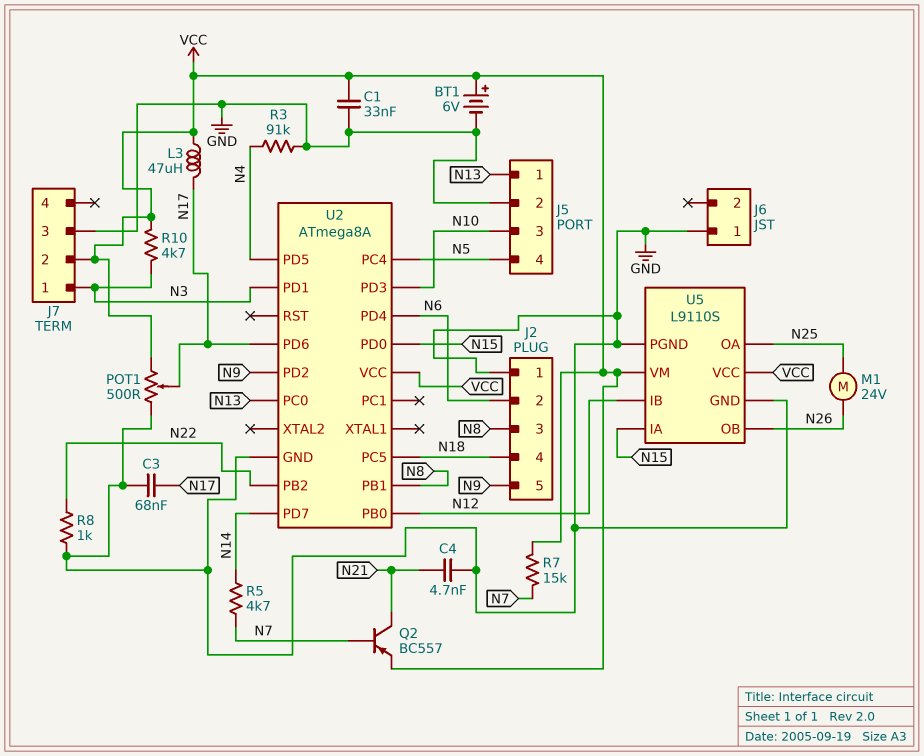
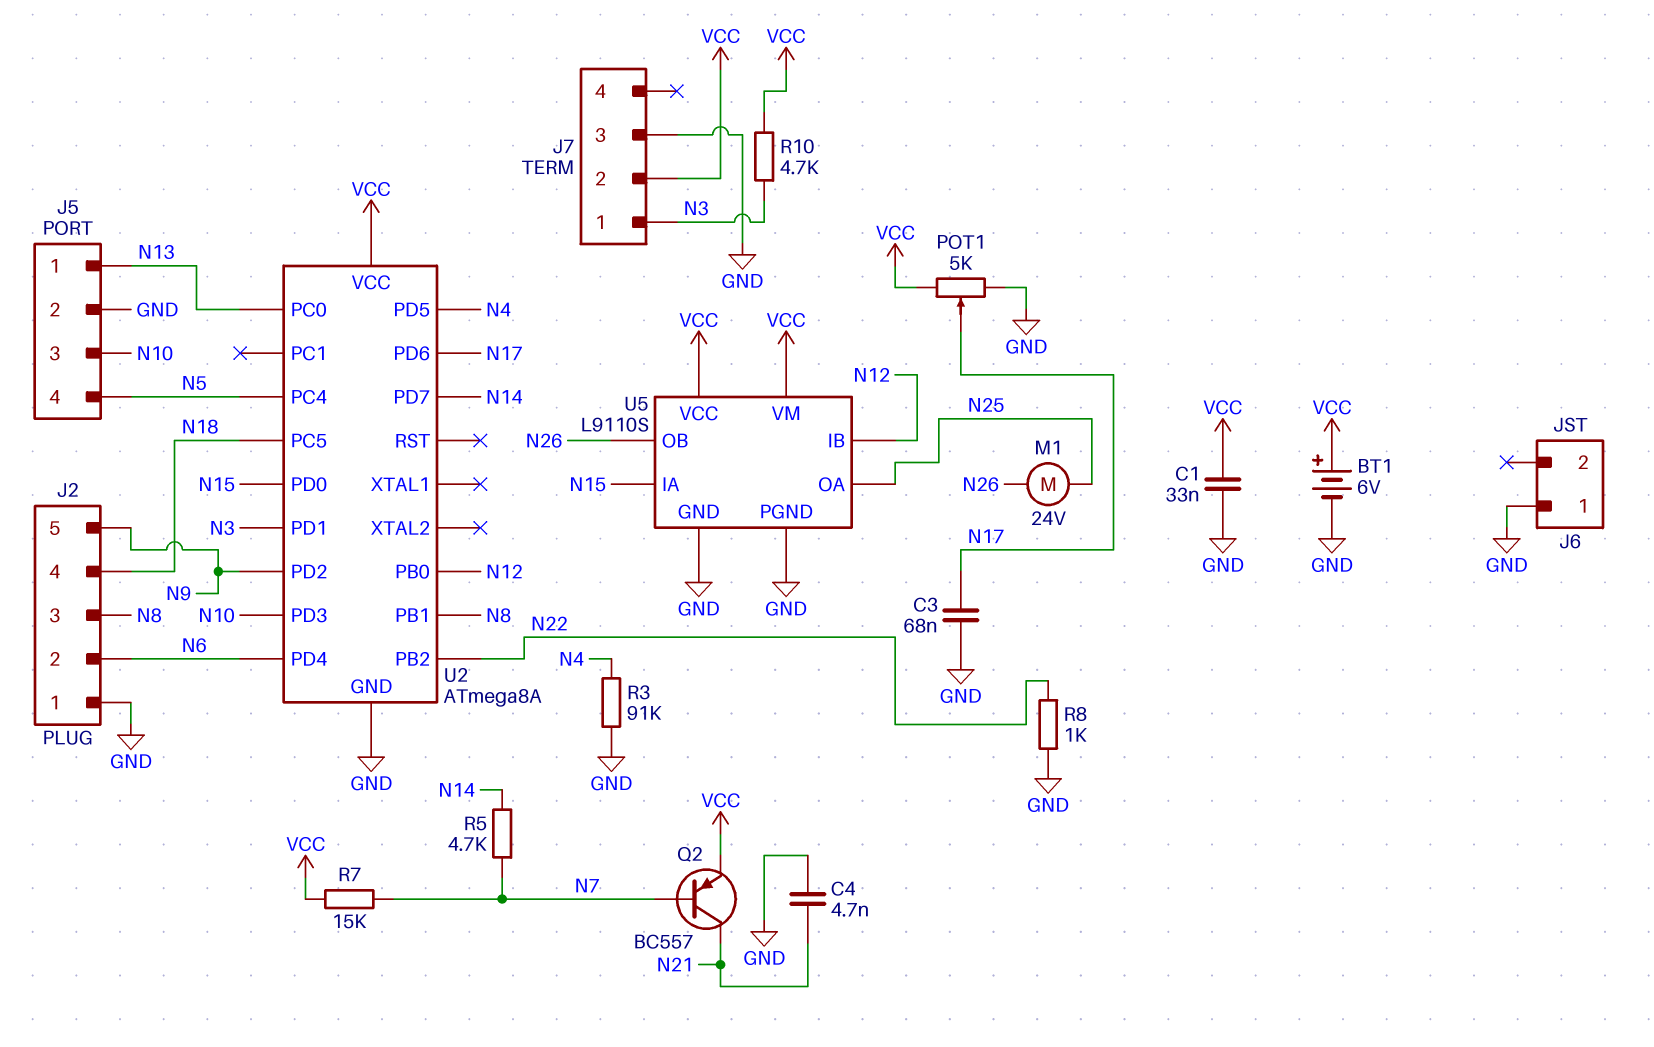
L3: 47uH (N17, VCC) -> none
POT1: 500 (GND, VCC, wiper N17) -> 5k (GND, VCC, wiper N17)

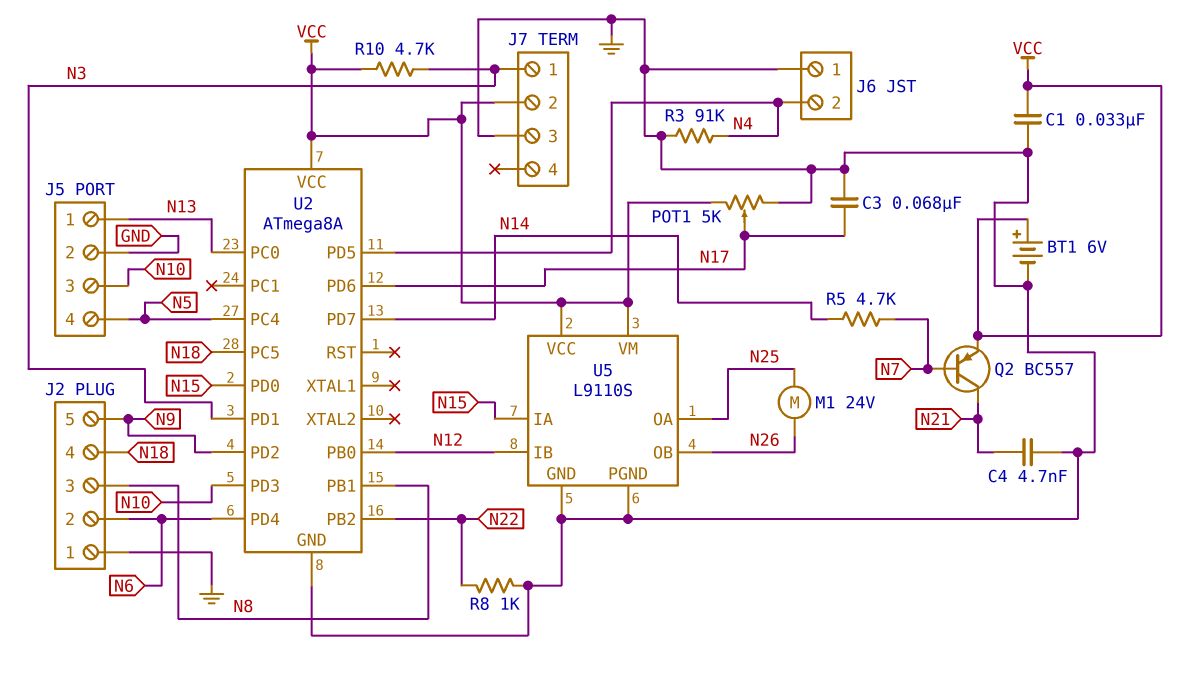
J6 pin 2: none -> N4
R7: 15k (N7, VCC) -> none

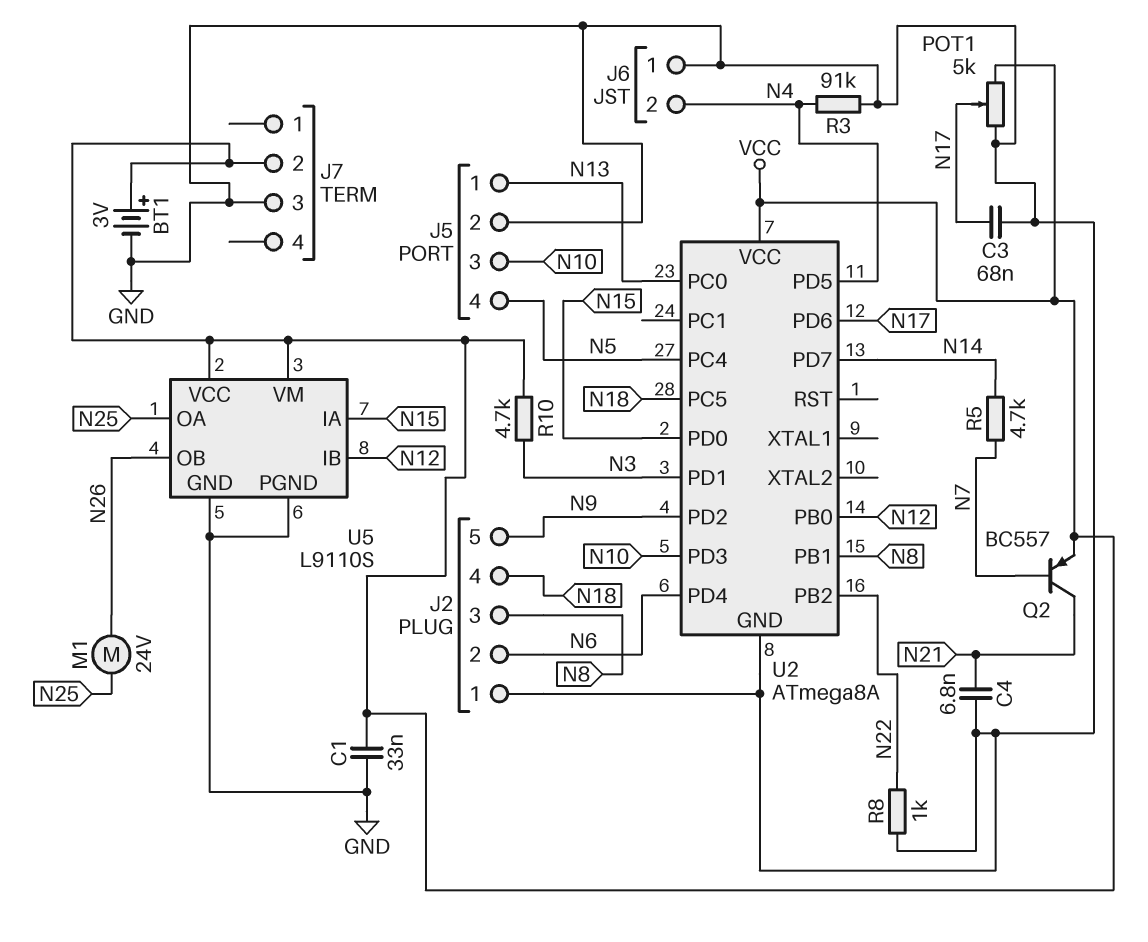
BT1: 6V (plus VCC, minus GND) -> 3V (plus VCC, minus GND)
C4: 4.7nF (GND, N21) -> 6.8nF (GND, N21)
J7 pin 1: N3 -> none

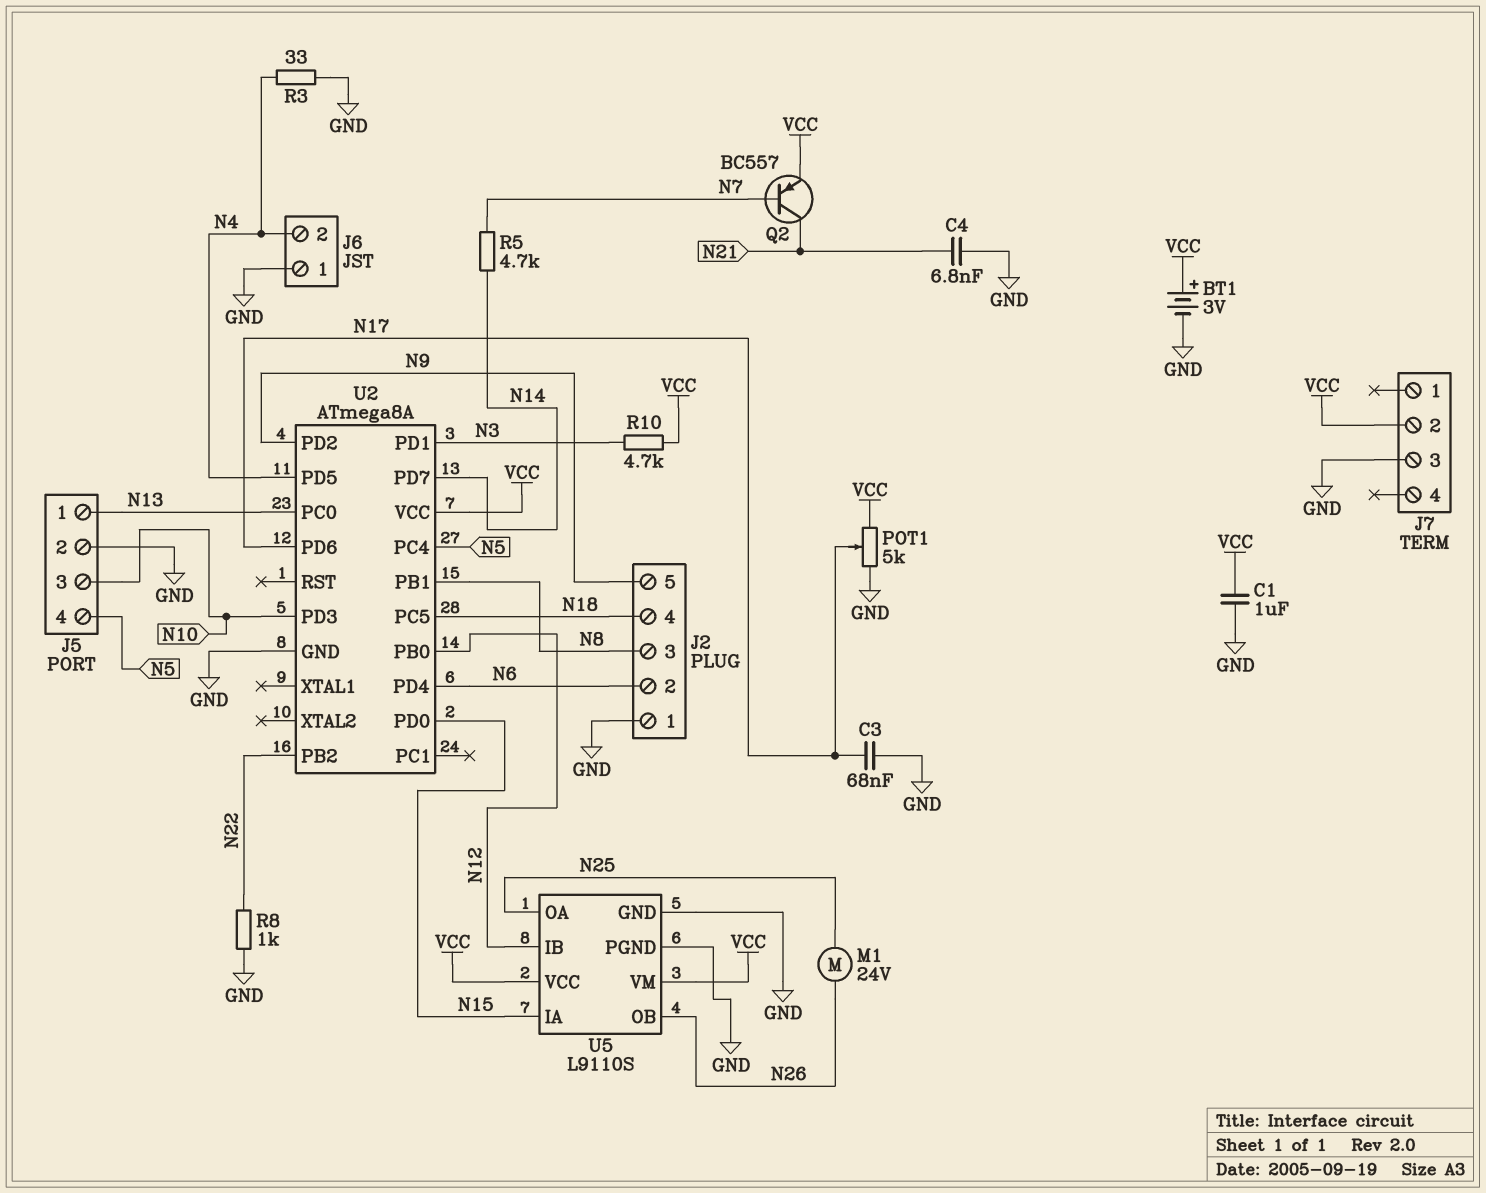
C1: 33nF (GND, VCC) -> 1uF (GND, VCC)
R3: 91k (GND, N4) -> 33 (GND, N4)

